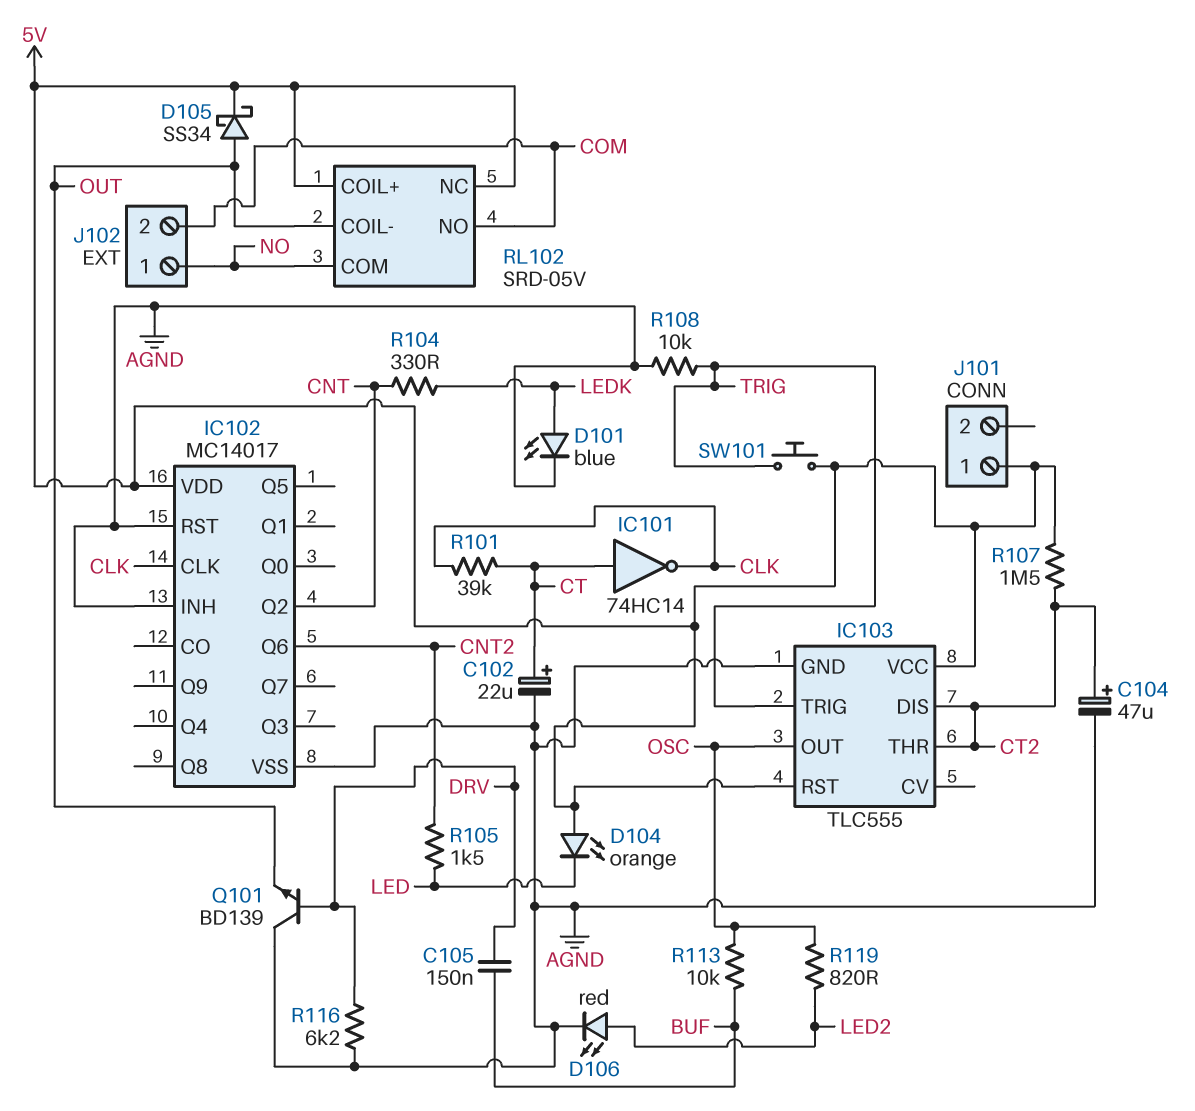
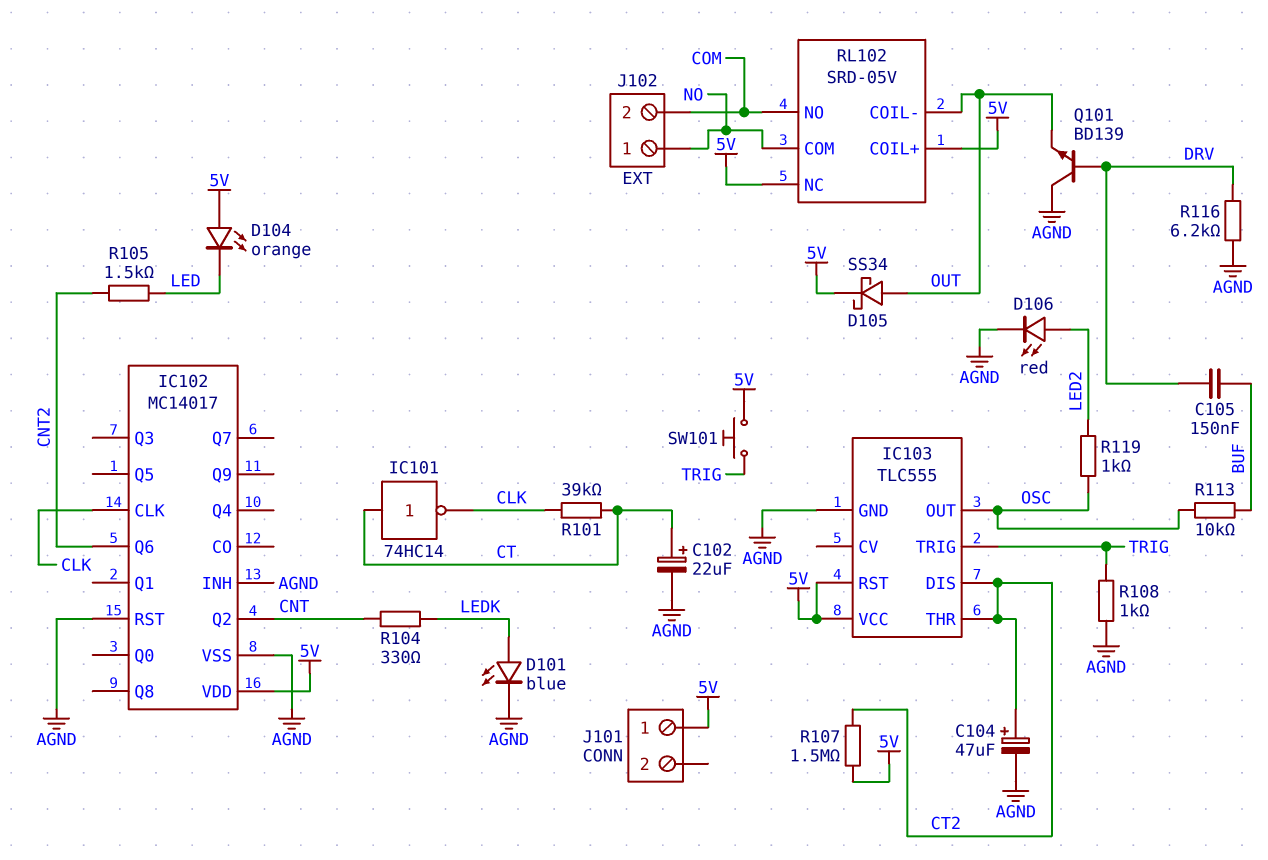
R108: 10k (AGND, TRIG) -> 1k (AGND, TRIG)
R119: 820 (LED2, OSC) -> 1k (LED2, OSC)

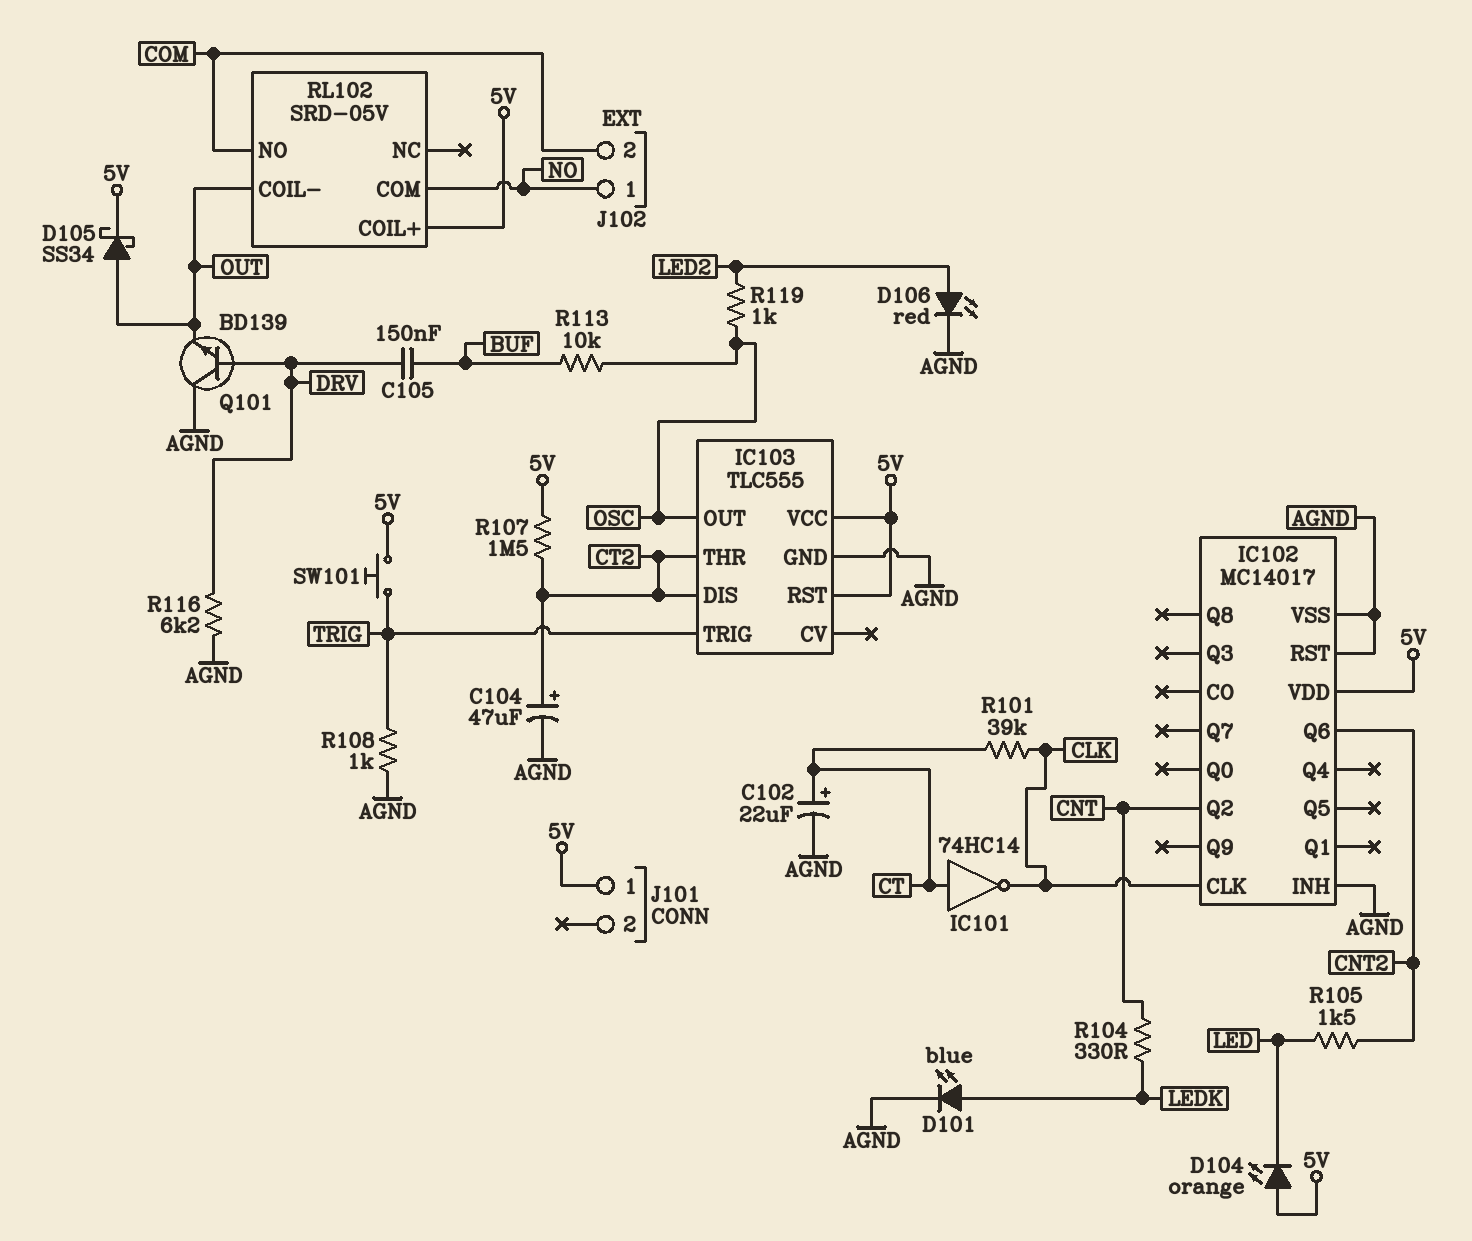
RL102 pin NC: 5V -> none

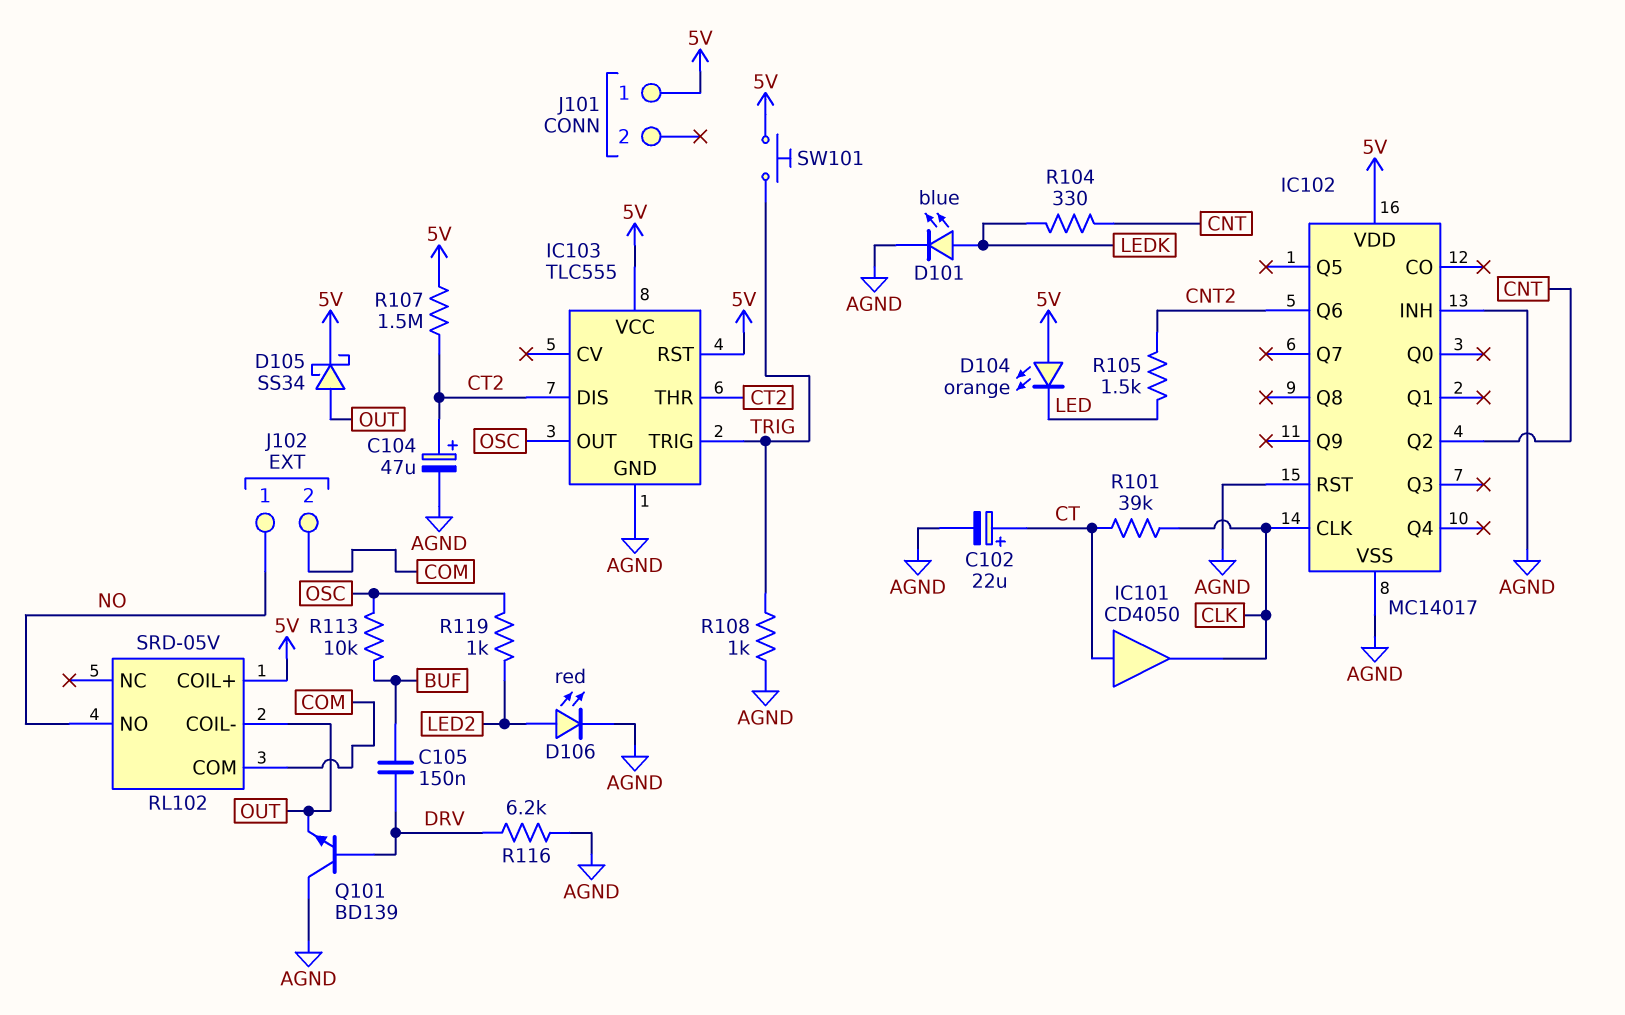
IC101: NOT 74HC14 (in CT, out CLK) -> buffer CD4050 (in CT, out CLK)
RL102 pin COM: NO -> COM
RL102 pin NO: COM -> NO

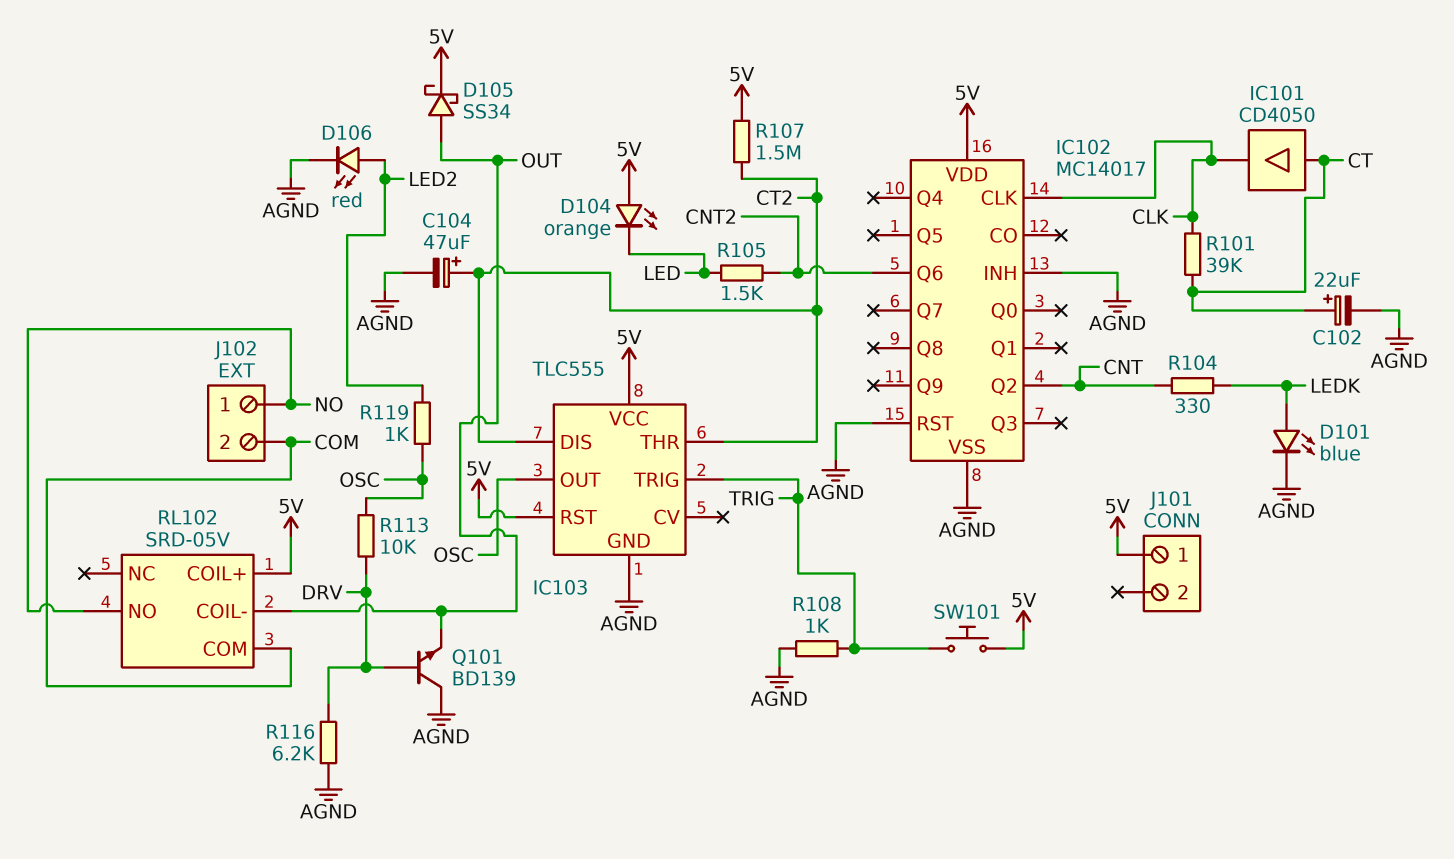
C105: 150nF (BUF, DRV) -> none
R113: 10k (BUF, OSC) -> 10k (DRV, OSC)

